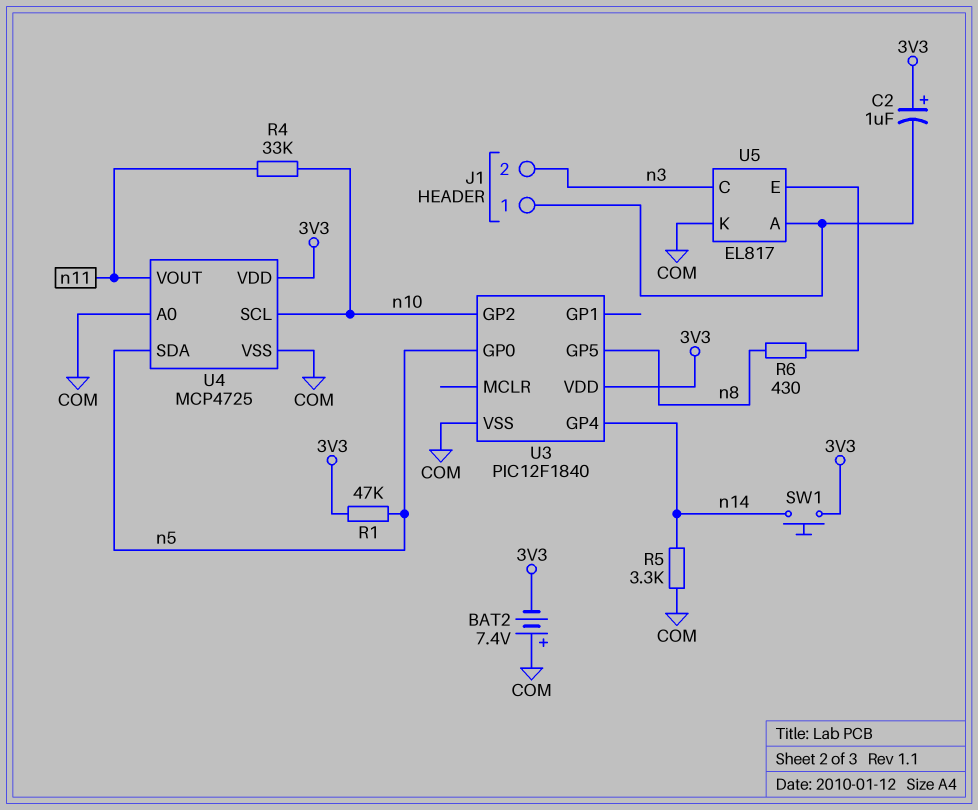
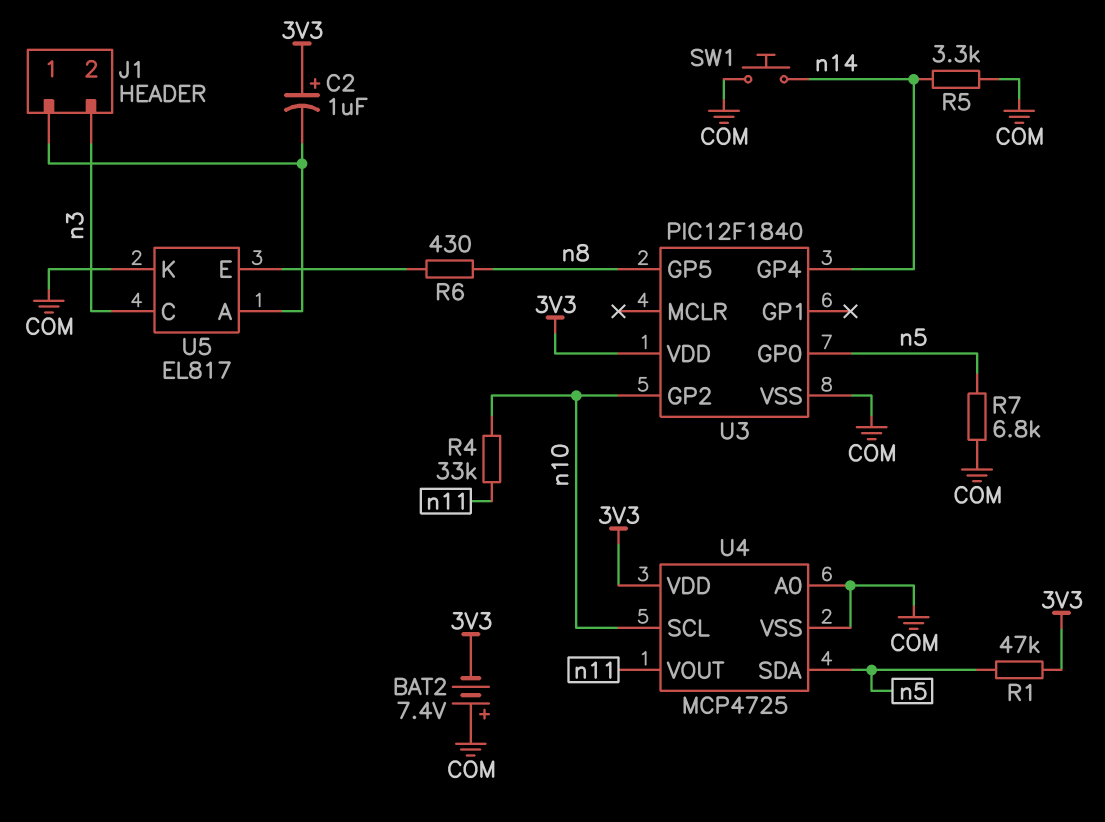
R7: none -> 6.8k (COM, n5)
SW1: button (3V3, n14) -> button (COM, n14)

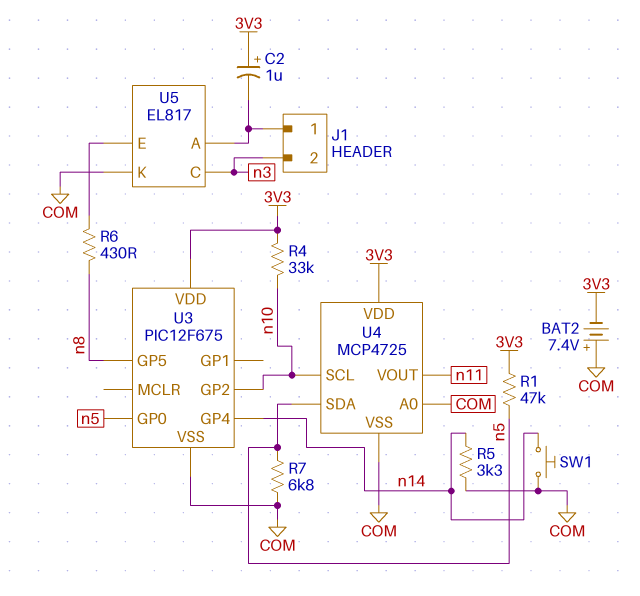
R4: 33k (n10, n11) -> 33k (3V3, n10)
U3: PIC12F1840 -> PIC12F675

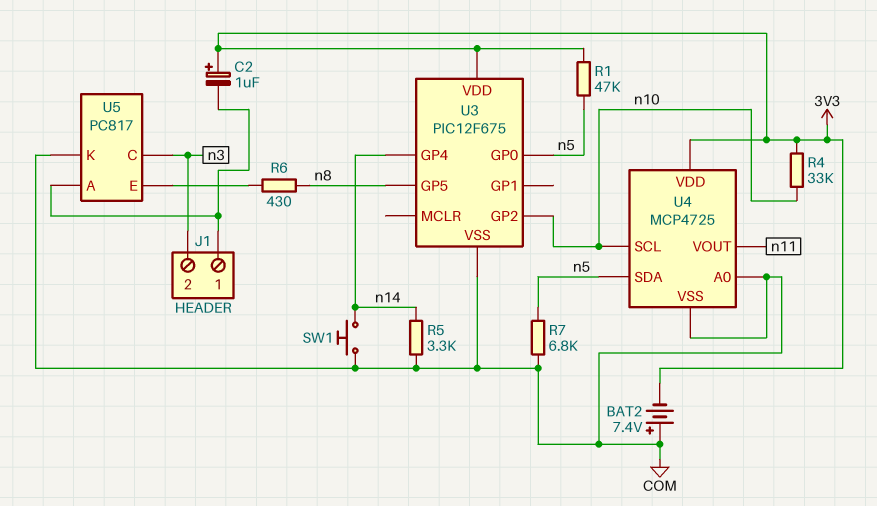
U5: EL817 -> PC817

